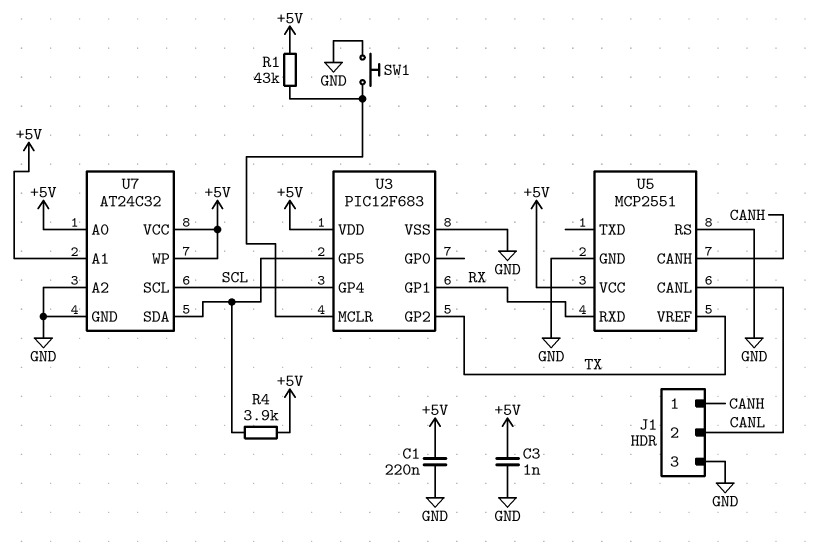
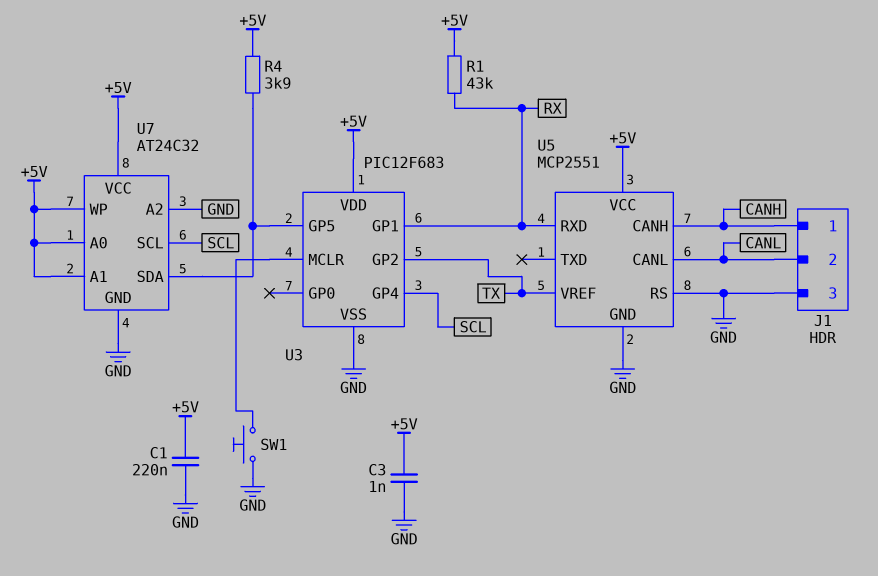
R1: 43k (+5V, U3/MCLR) -> 43k (+5V, RX)

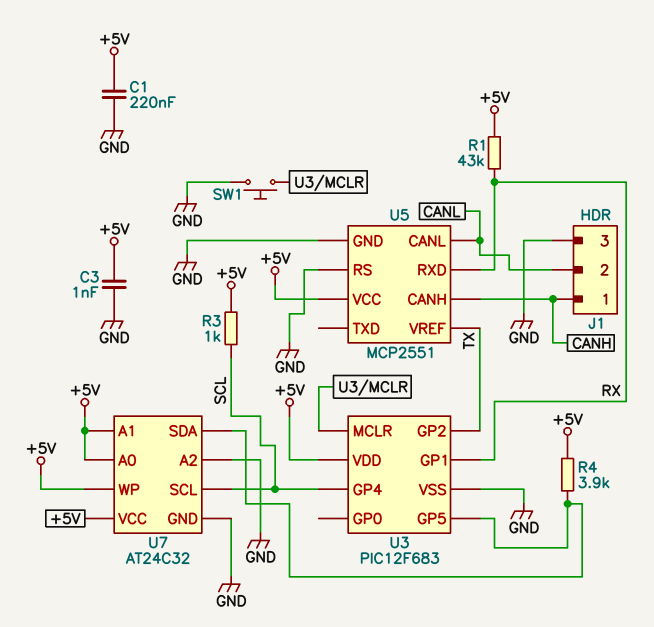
R3: none -> 1k (+5V, SCL)

